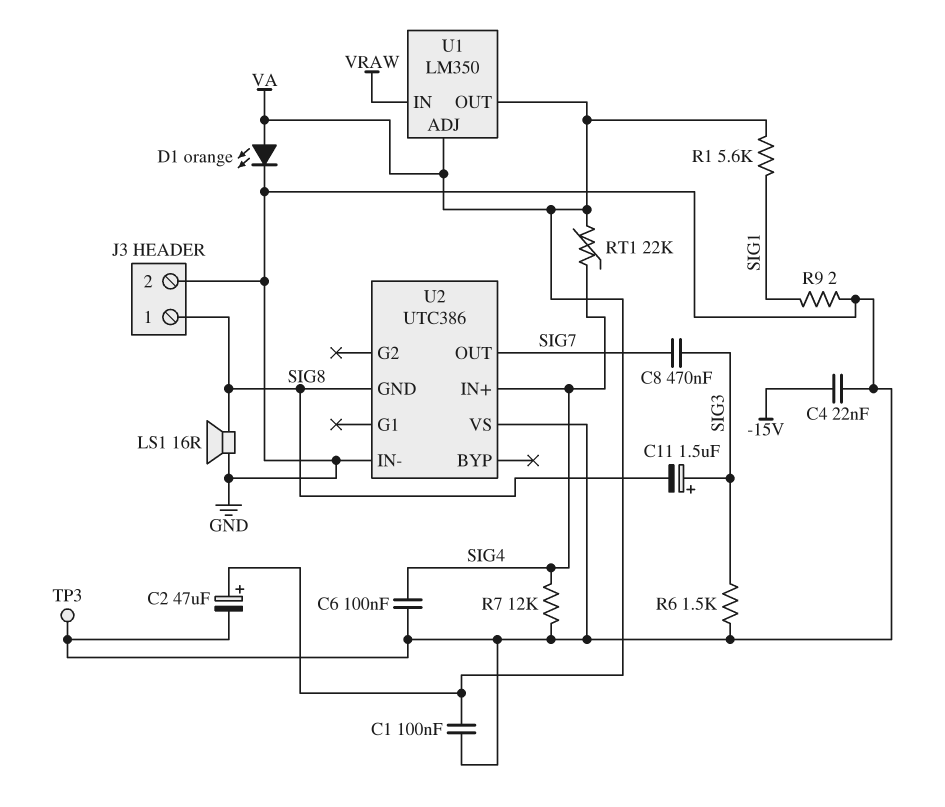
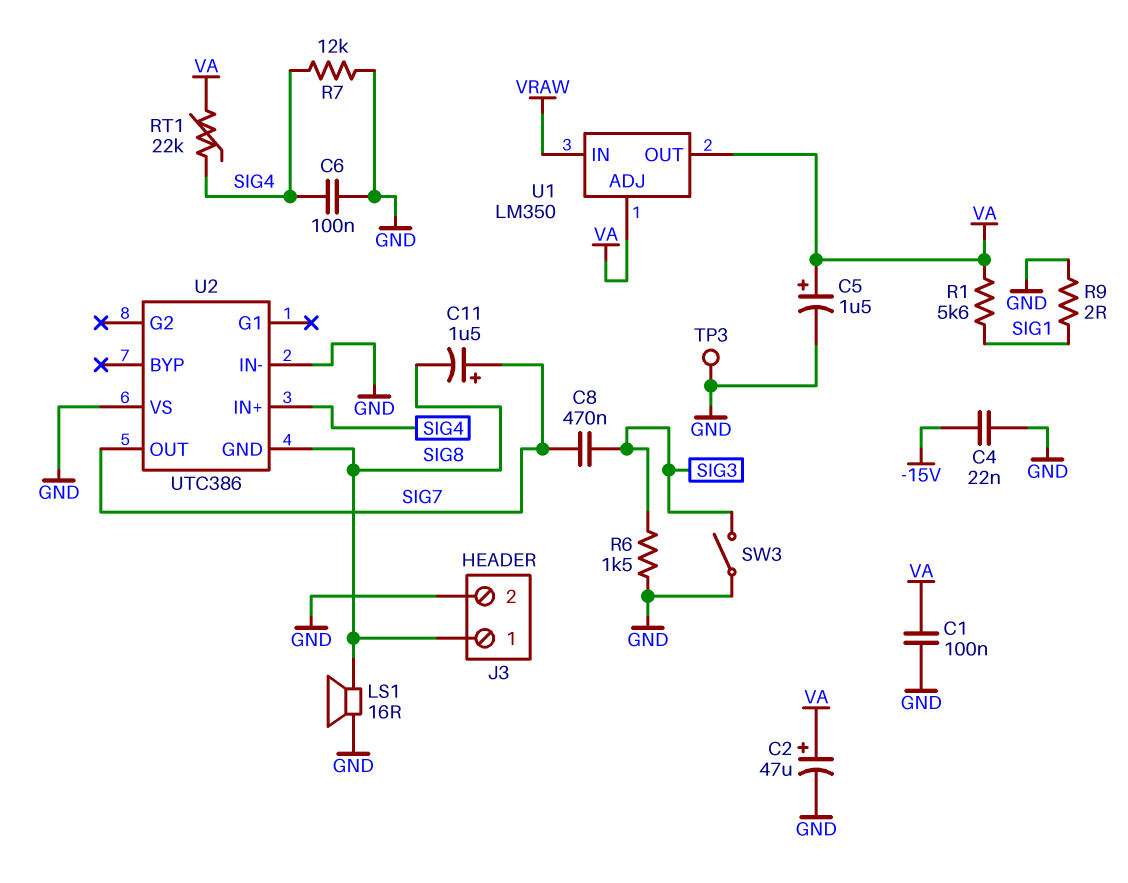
C5: none -> 1.5uF (plus VA, minus GND)
C11: 1.5uF (plus SIG3, minus SIG8) -> 1.5uF (plus SIG7, minus SIG8)
D1: LED orange (A VA, K GND) -> none
SW3: none -> switch (GND, SIG3)

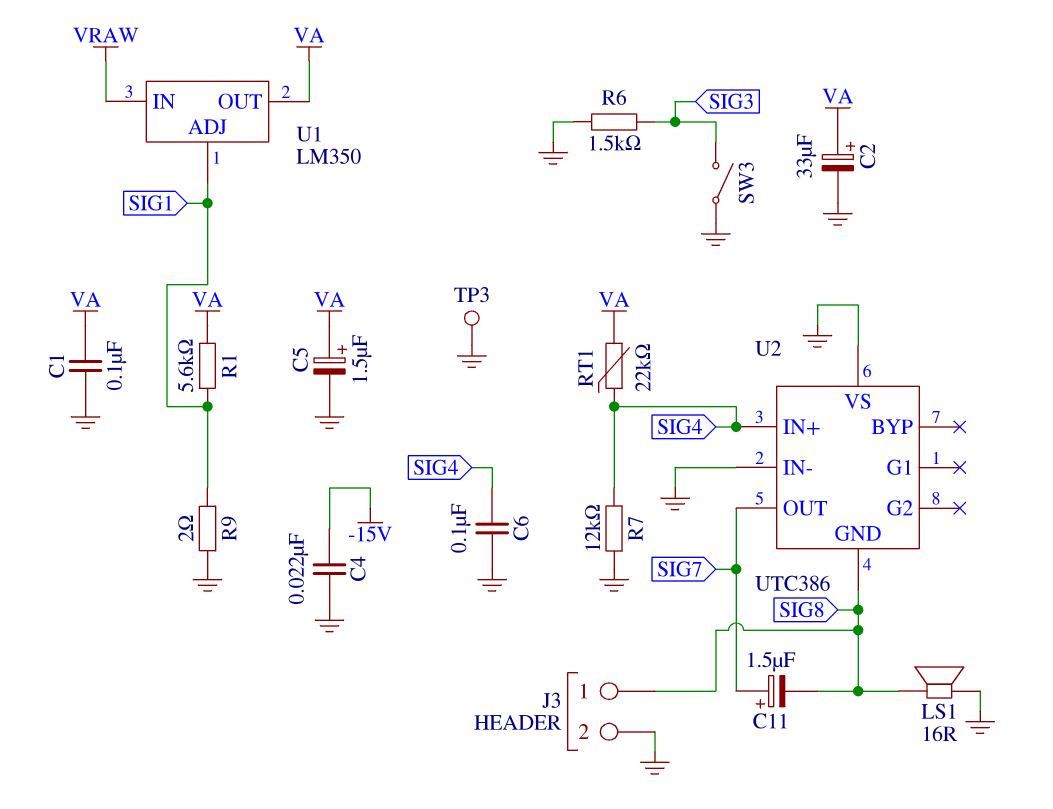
C2: 47uF (plus VA, minus GND) -> 33uF (plus VA, minus GND)
C8: 470nF (SIG3, SIG7) -> none
U1 pin ADJ: VA -> SIG1

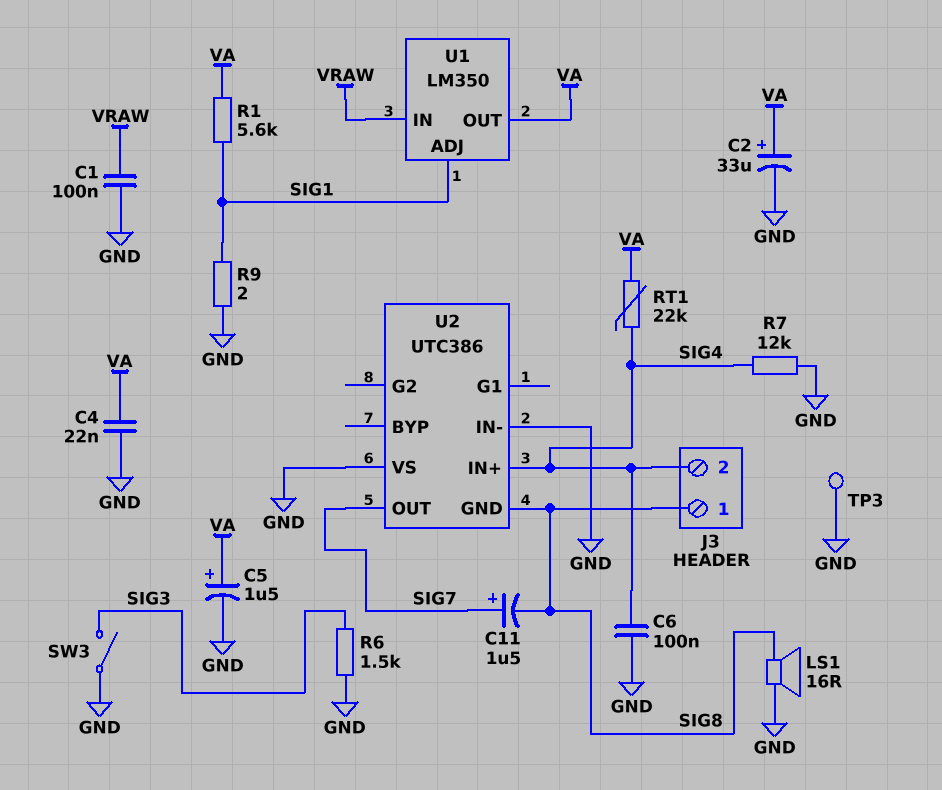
C1: 100nF (GND, VA) -> 100nF (GND, VRAW)
C4: 22nF (-15V, GND) -> 22nF (GND, VA)
J3 pin 2: GND -> SIG4

